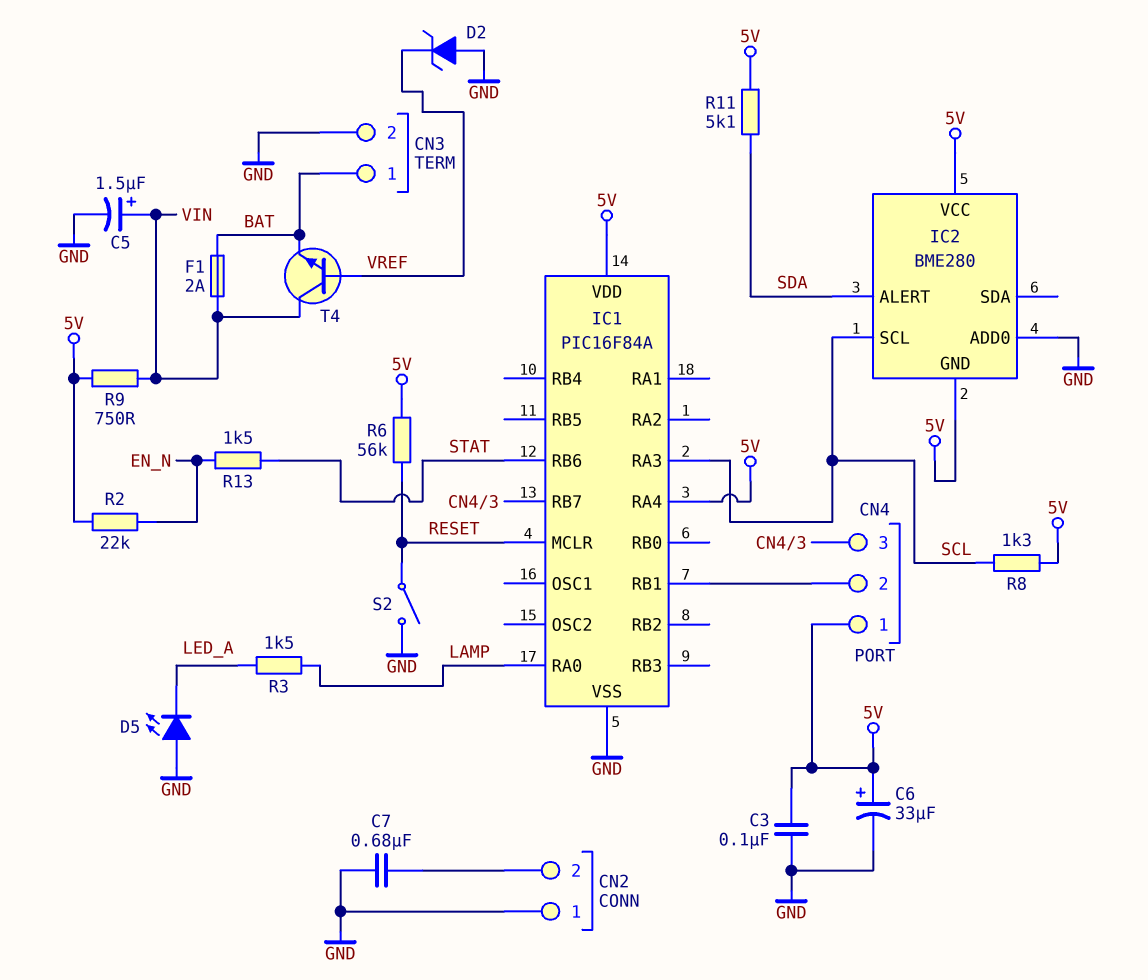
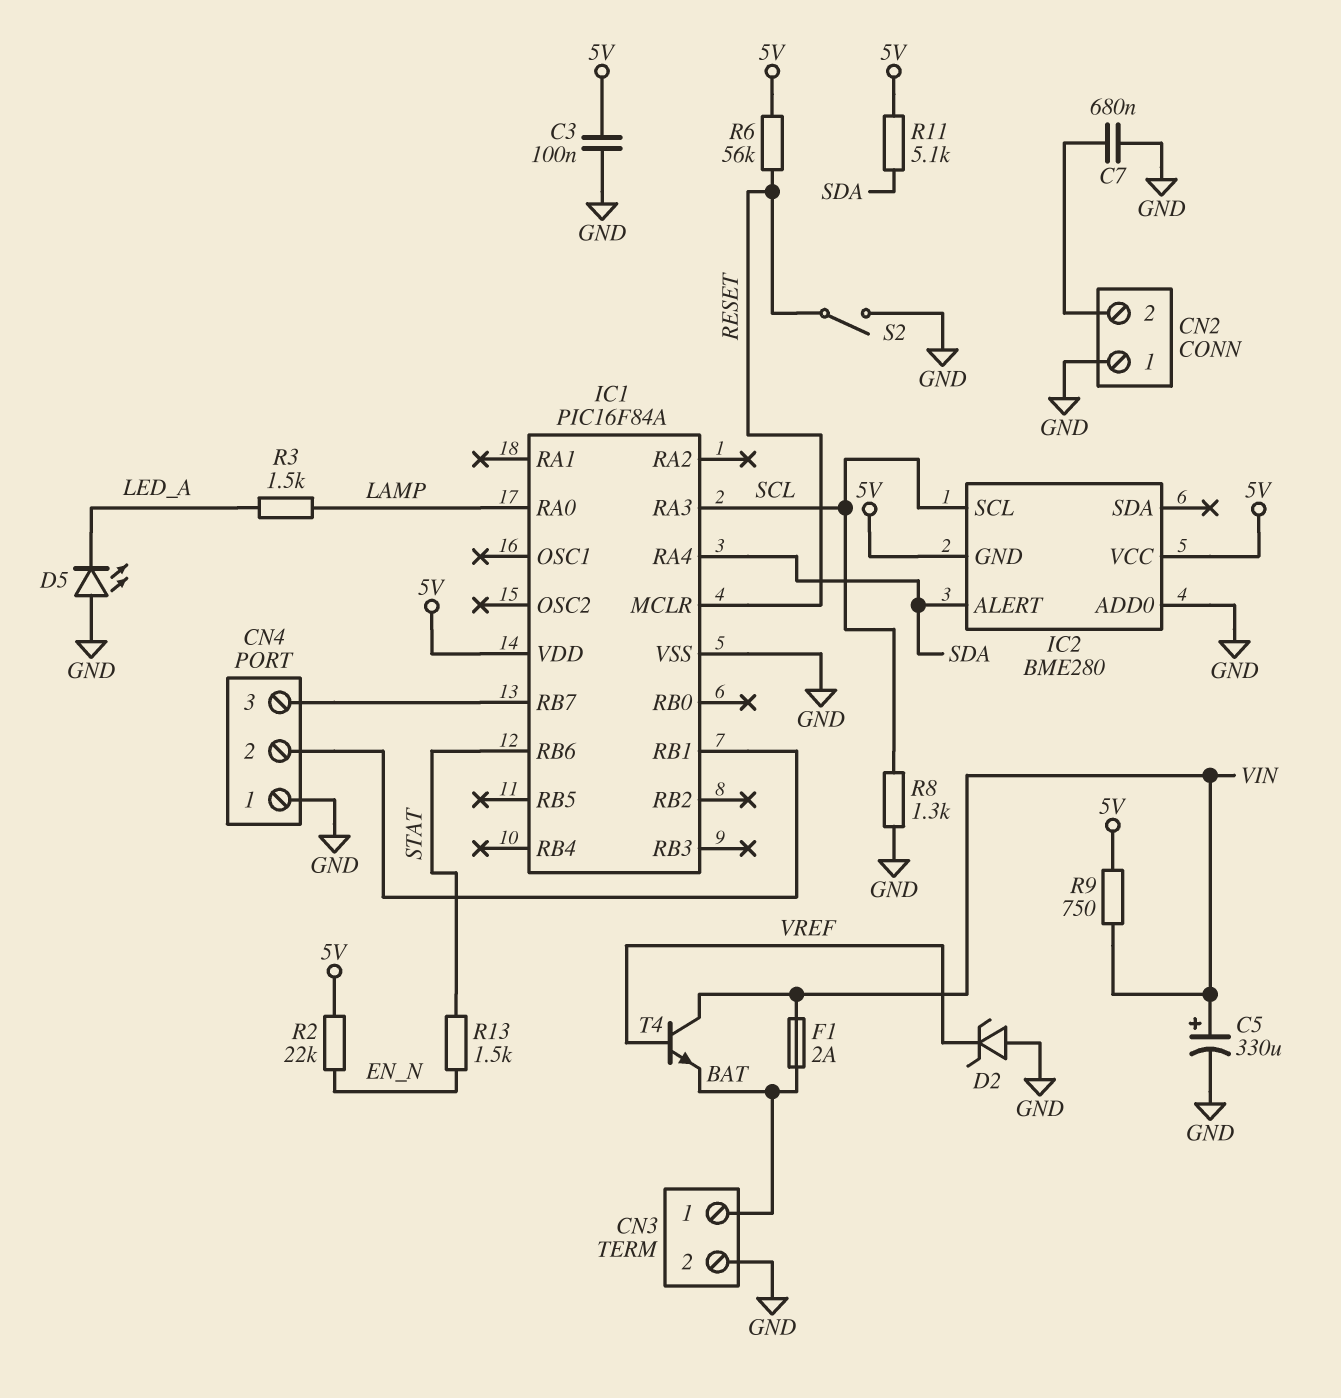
C5: 1.5uF (plus VIN, minus GND) -> 330uF (plus VIN, minus GND)
C6: 33uF (plus 5V, minus GND) -> none
CN4 pin 1: 5V -> GND
IC1 pin RA4: 5V -> SDA
R8: 1.3k (5V, SCL) -> 1.3k (GND, SCL)

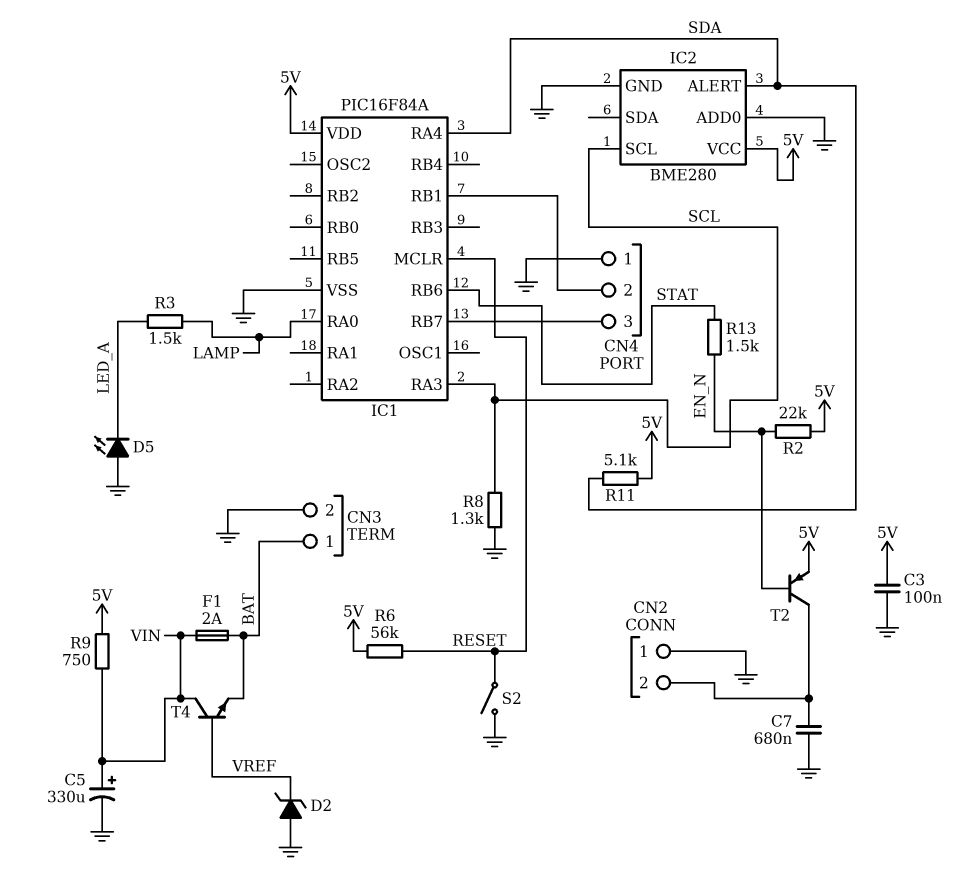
IC2 pin GND: 5V -> GND
T2: none -> PNP (B EN_N, C CN2/2, E 5V)

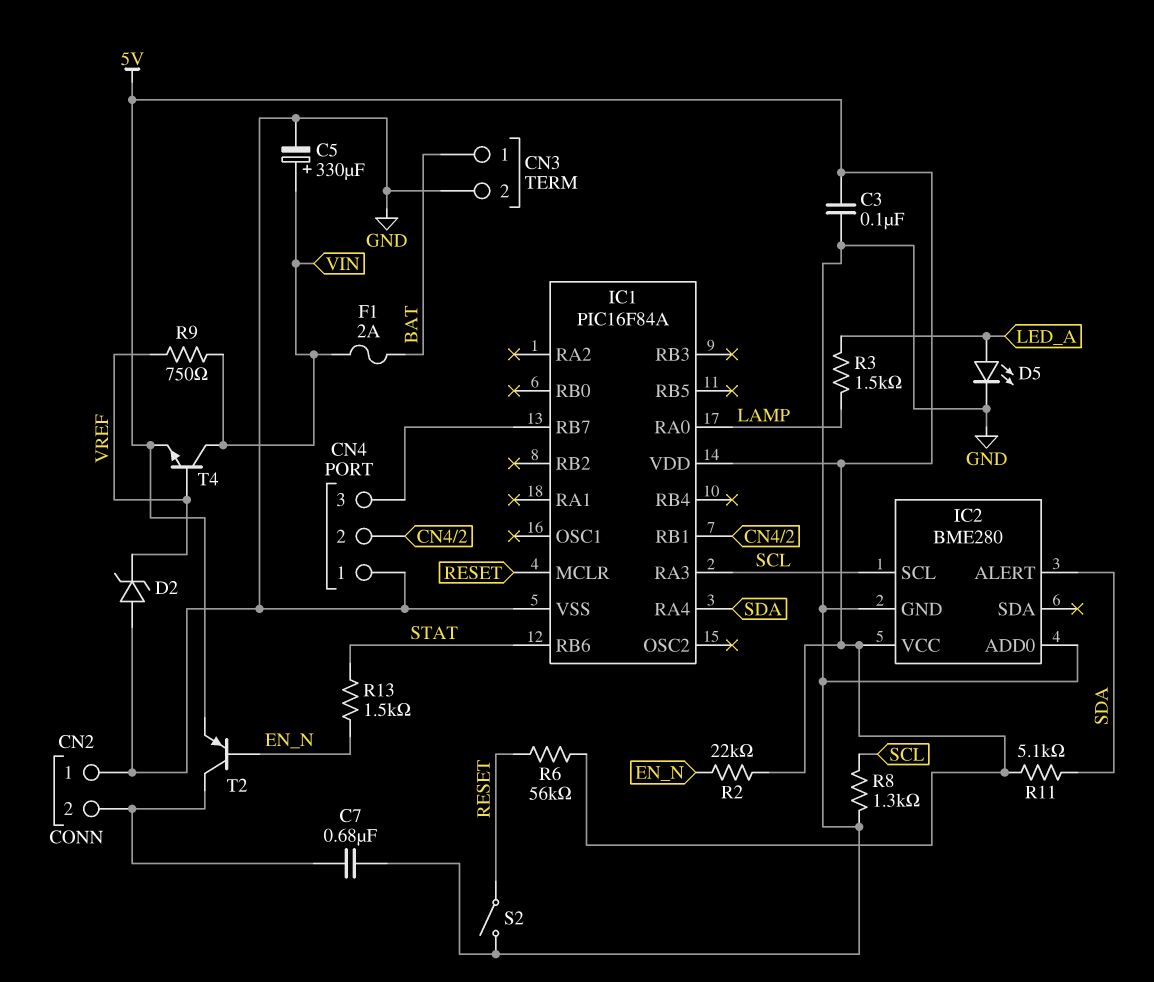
D5: LED (A GND, K LED_A) -> LED (A LED_A, K GND)
R9: 750 (5V, VIN) -> 750 (VIN, VREF)
T4: NPN (B VREF, C VIN, E BAT) -> NPN (B VREF, C VIN, E 5V)

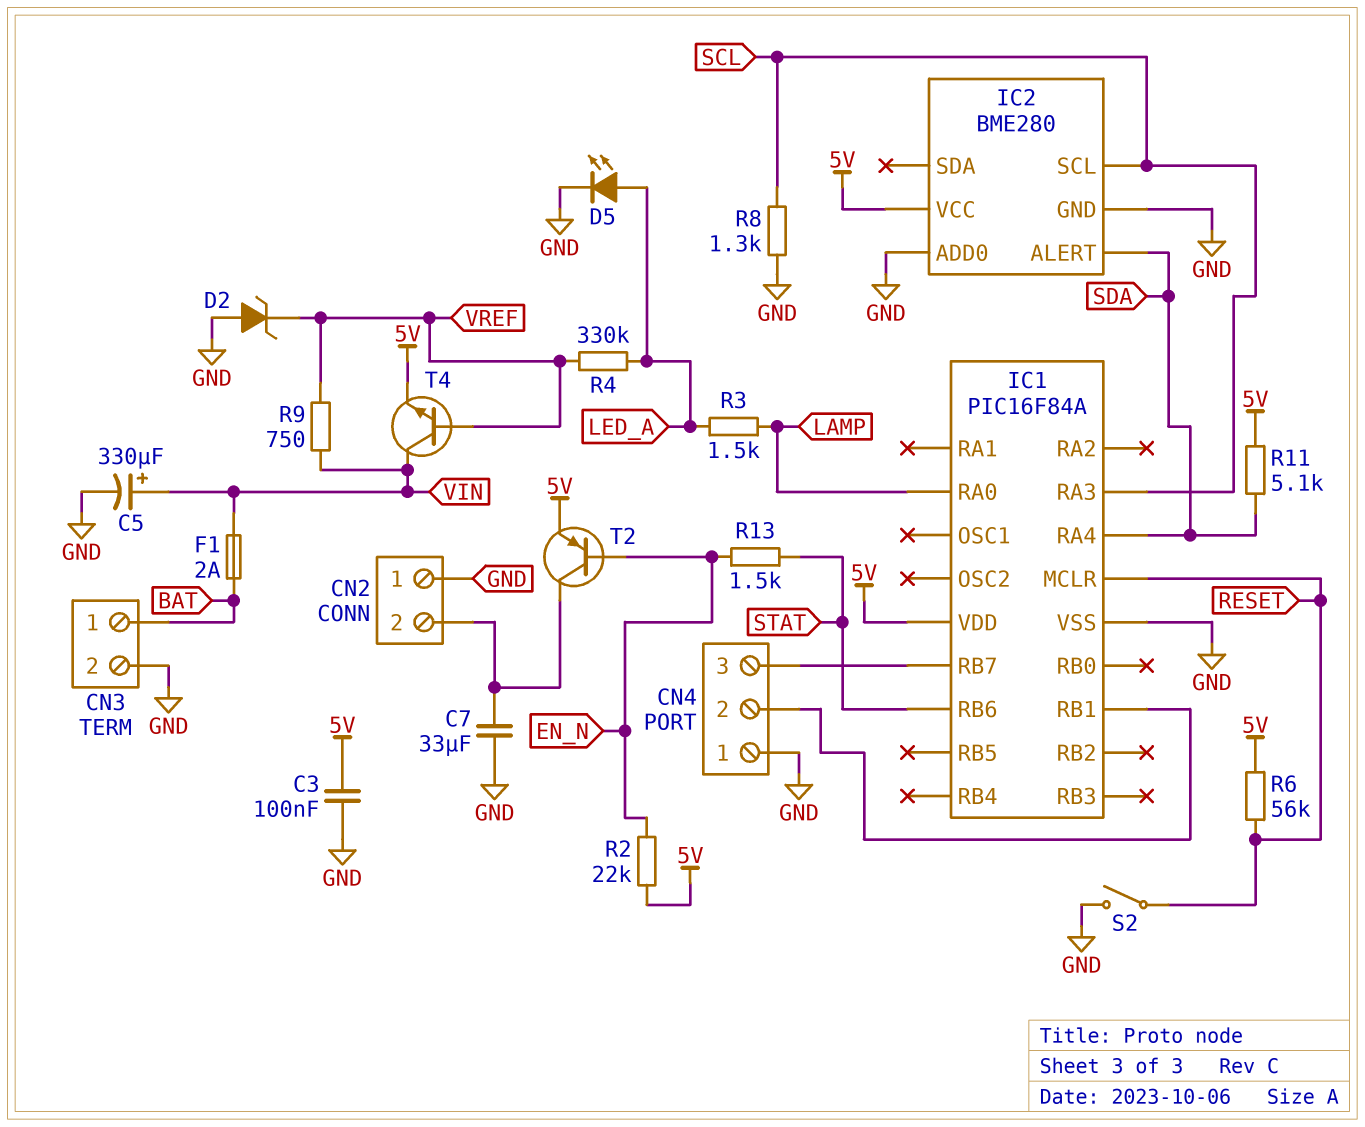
C7: 680nF (CN2/2, GND) -> 33uF (CN2/2, GND)
R4: none -> 330k (LED_A, VREF)

